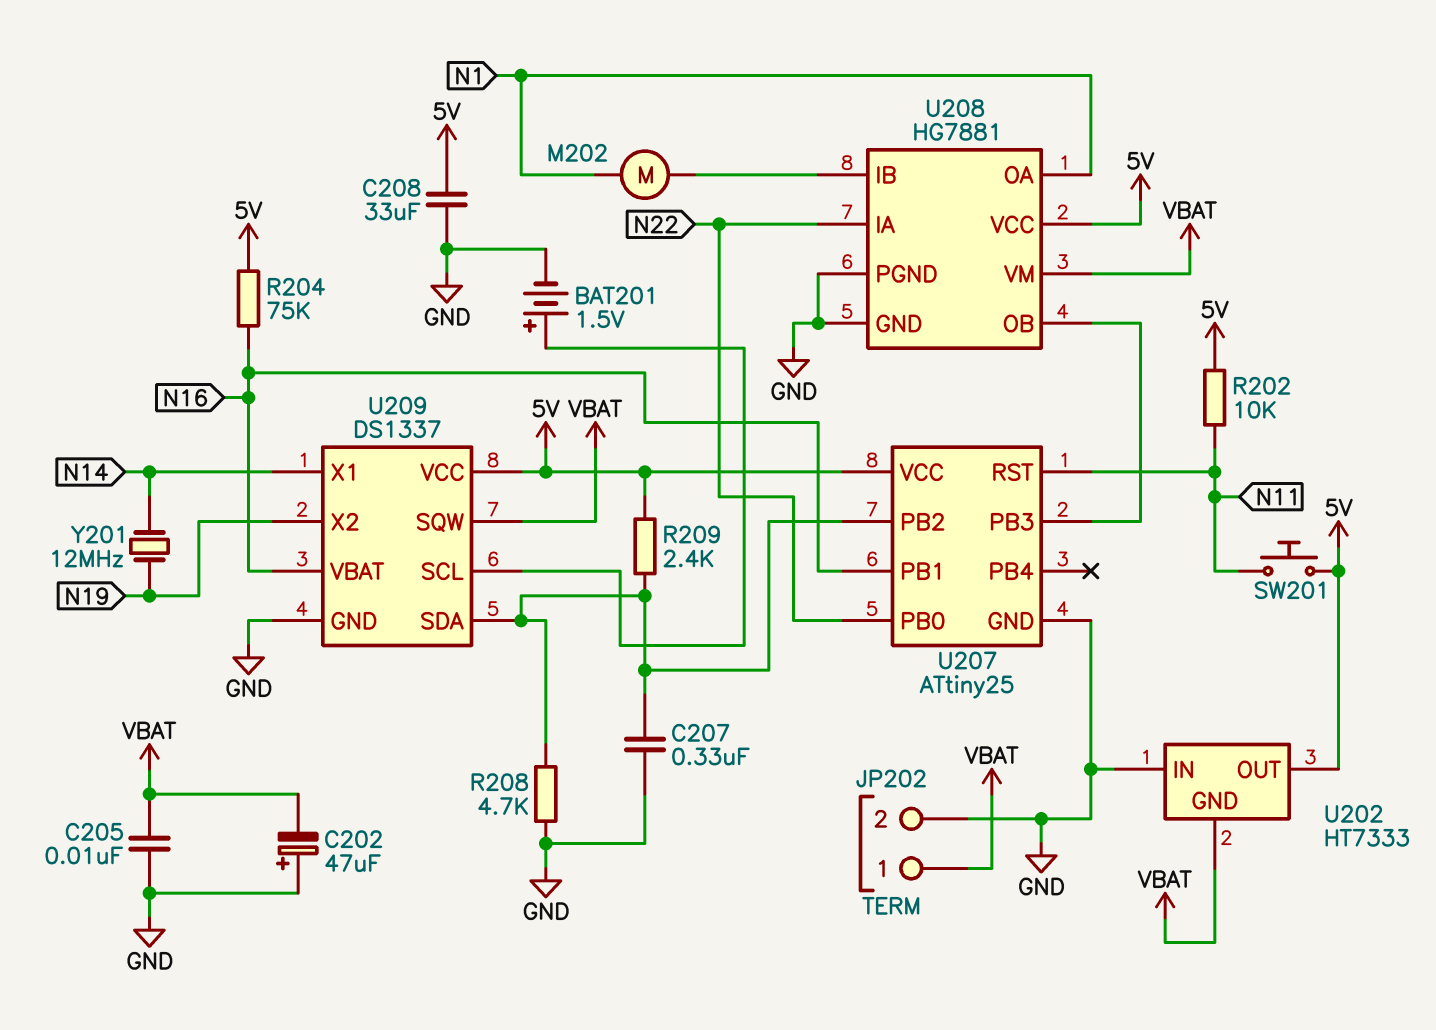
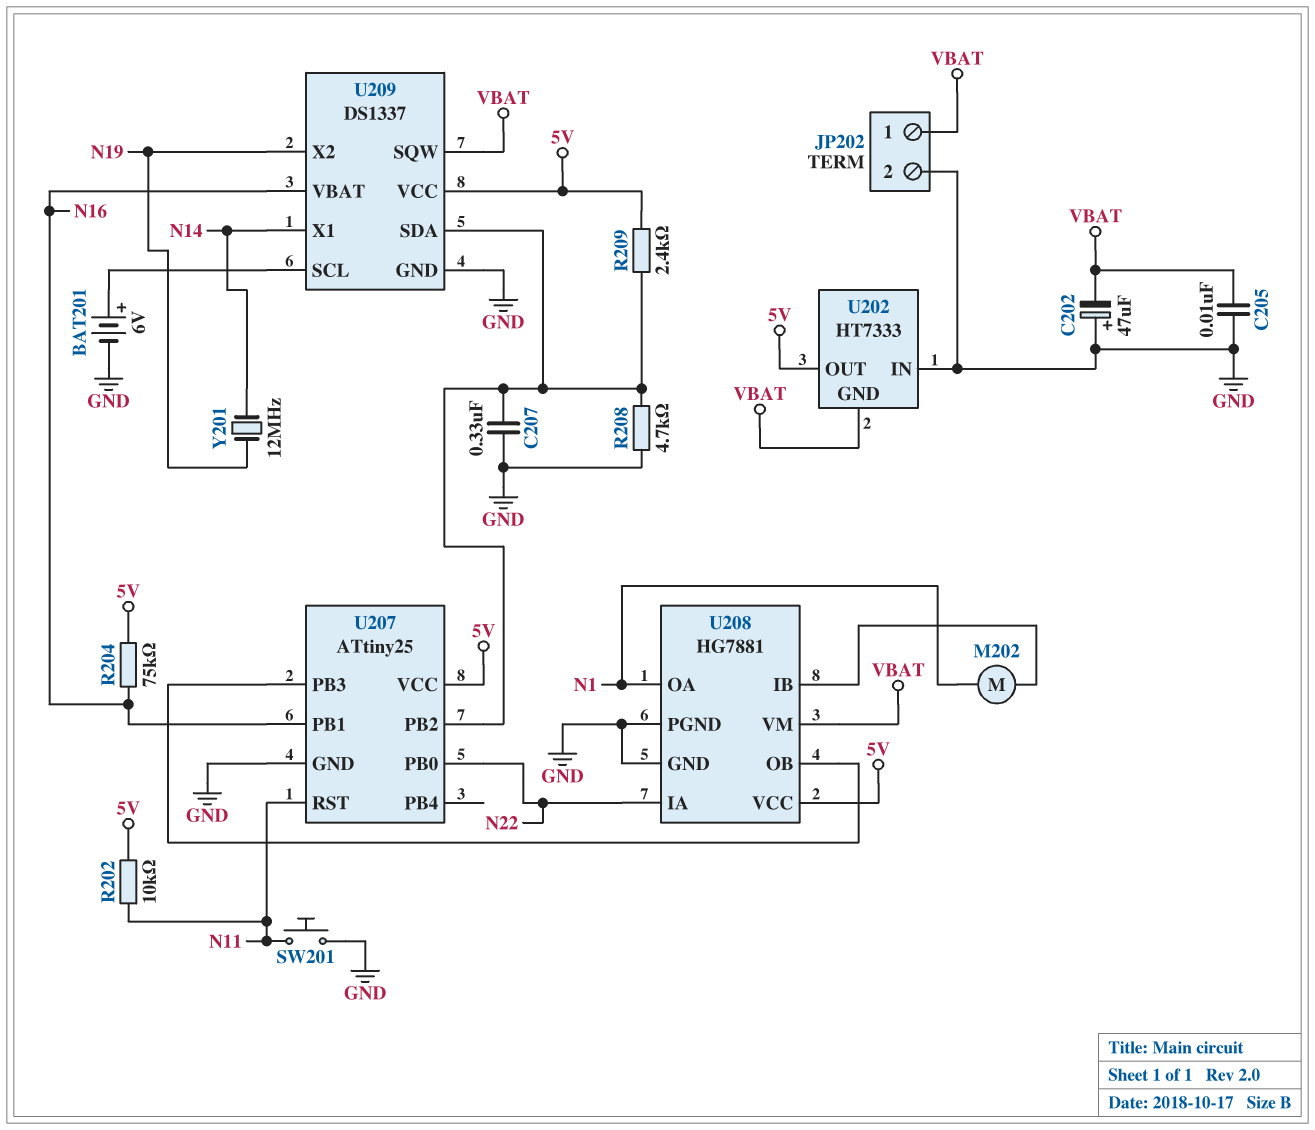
BAT201: 1.5V (plus U209/SCL, minus GND) -> 6V (plus U209/SCL, minus GND)
C208: 33uF (5V, GND) -> none
SW201: button (5V, N11) -> button (GND, N11)

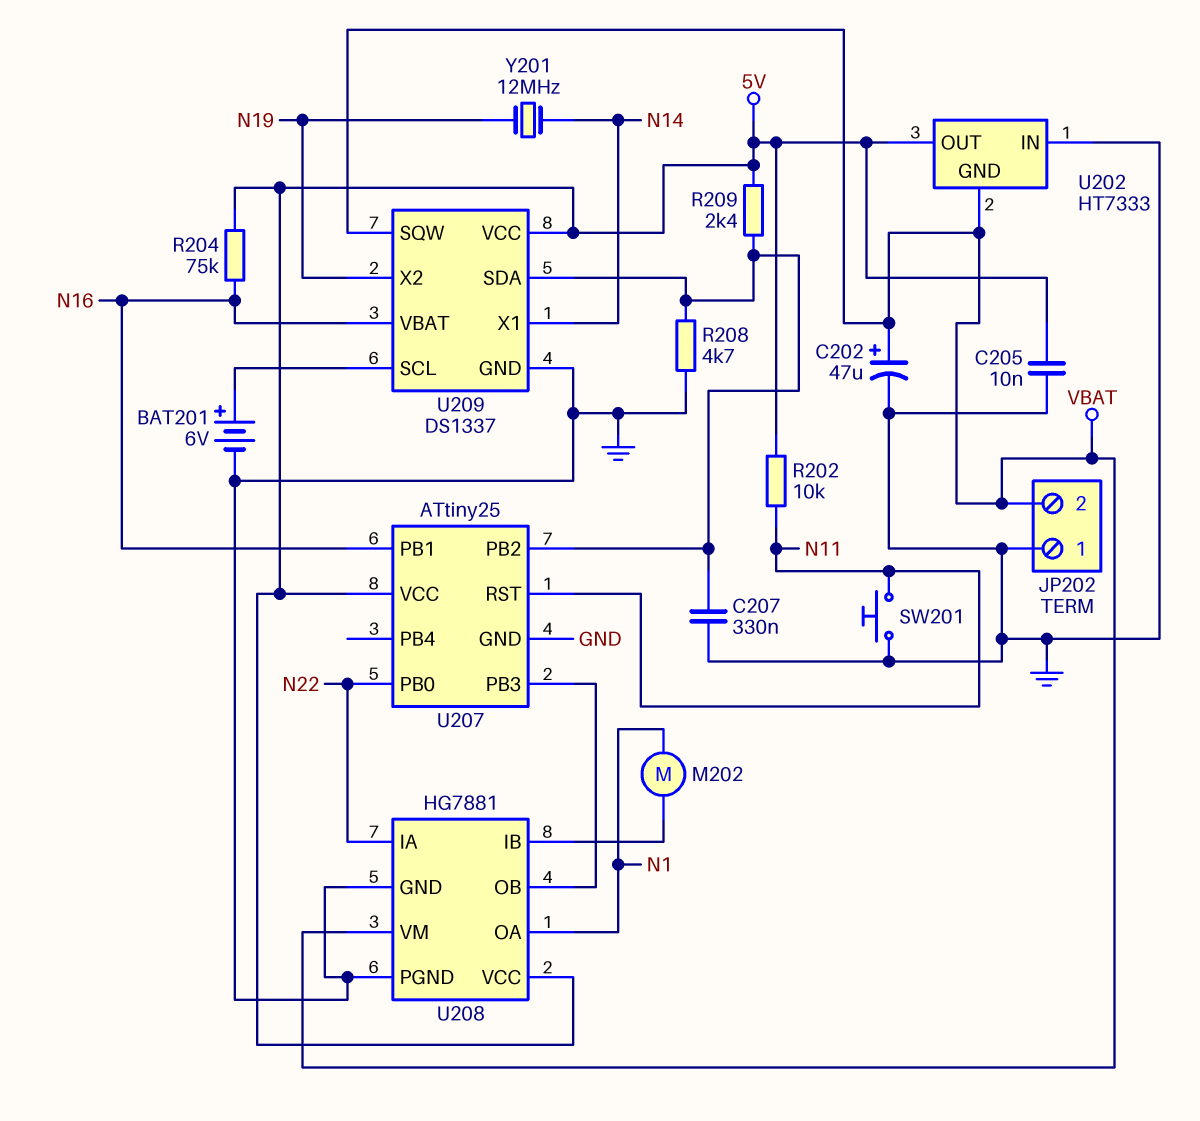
C202: 47uF (plus GND, minus VBAT) -> 47uF (plus VBAT, minus GND)
C205: 10nF (GND, VBAT) -> 10nF (5V, GND)
JP202 pin 1: VBAT -> GND
JP202 pin 2: GND -> VBAT

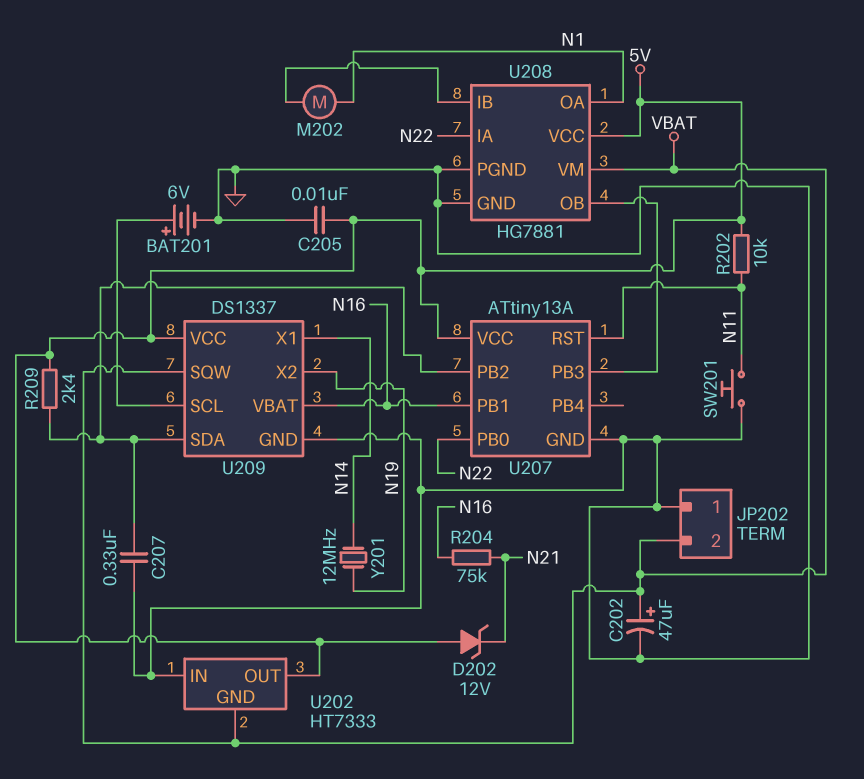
D202: none -> zener 12V (A 5V, K N21)
R204: 75k (5V, N16) -> 75k (N16, N21)
R208: 4.7k (GND, U207/PB2) -> none
U207: ATtiny25 -> ATtiny13A

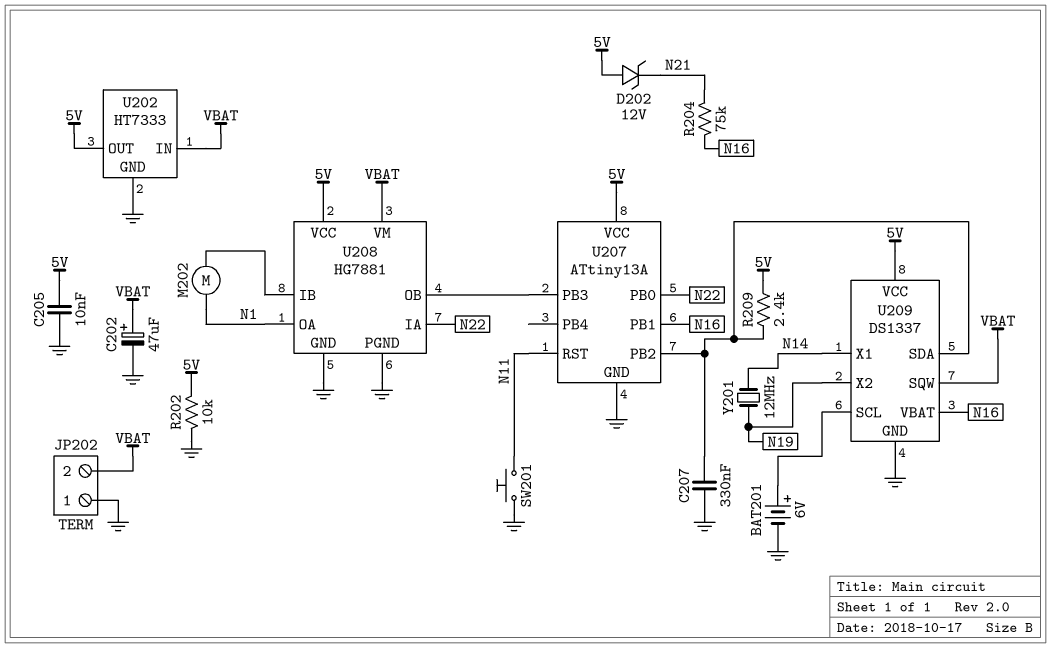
R202: 10k (5V, N11) -> 10k (5V, GND)
U202 pin GND: VBAT -> GND
U202 pin IN: GND -> VBAT

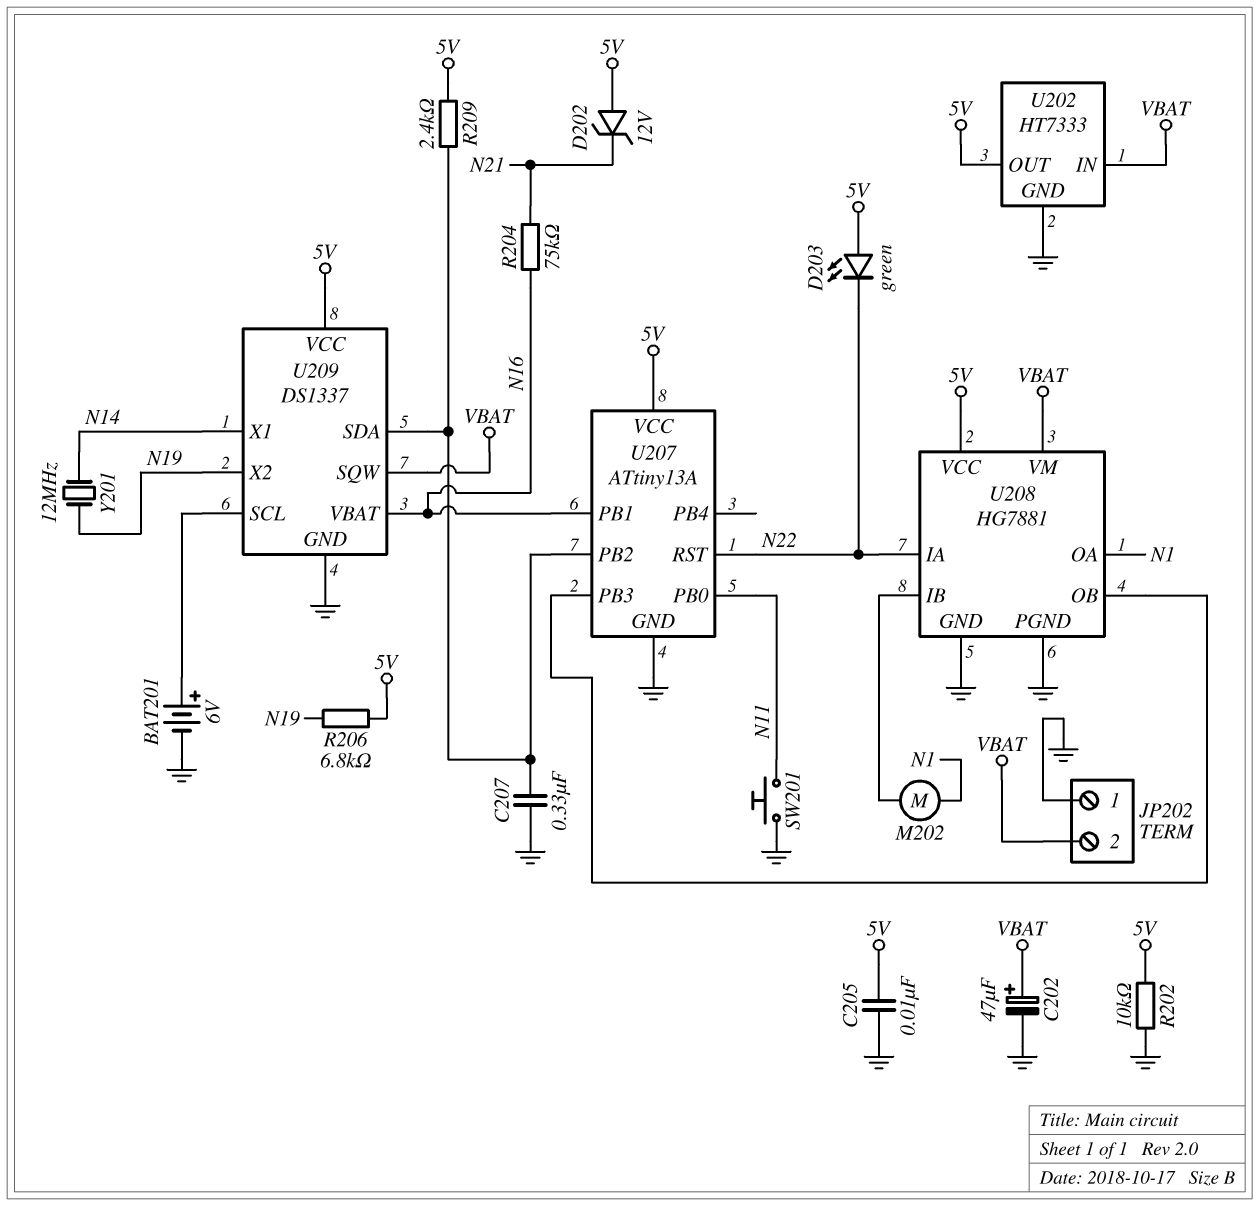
D203: none -> LED green (A 5V, K N22)
R206: none -> 6.8k (5V, N19)
U207 pin PB0: N22 -> N11
U207 pin RST: N11 -> N22

